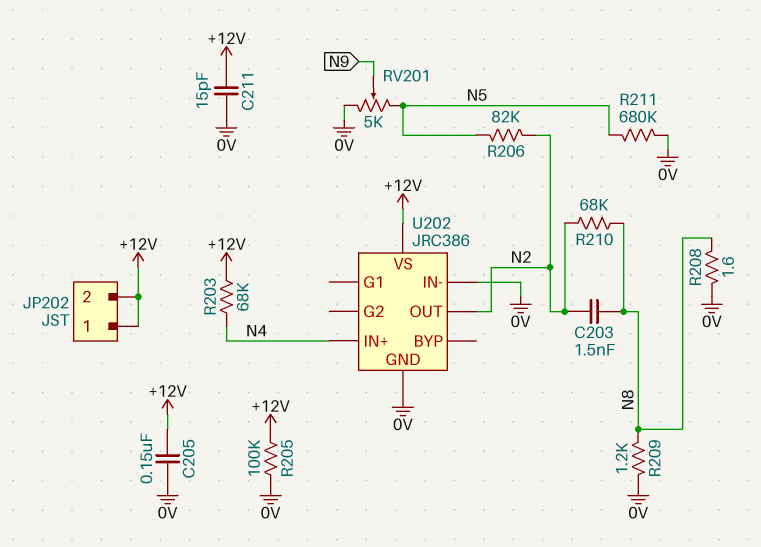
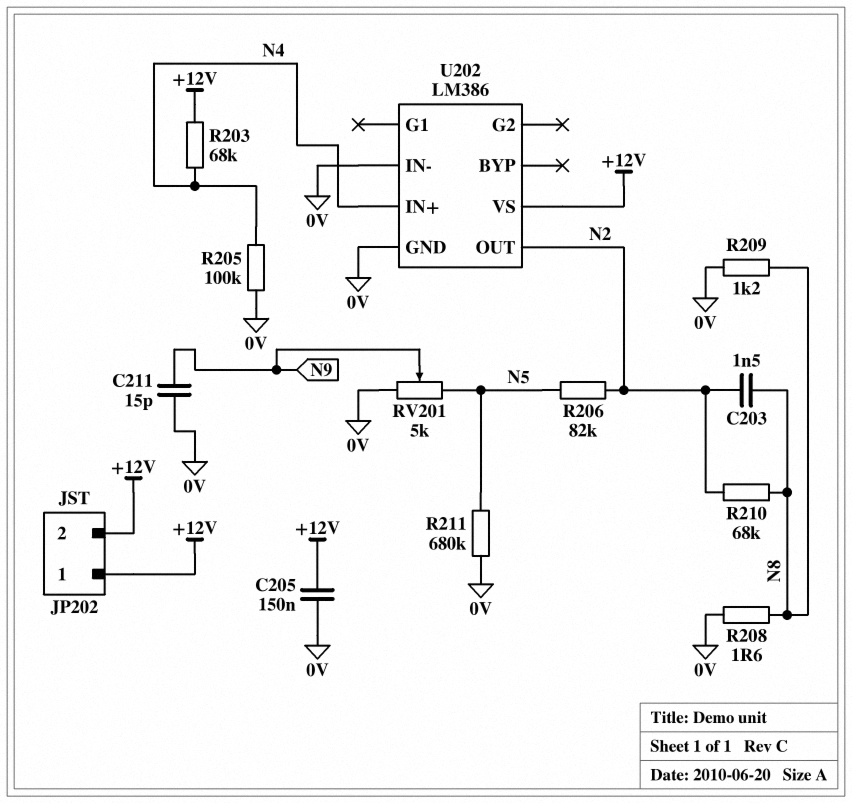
C211: 15pF (+12V, 0V) -> 15pF (0V, N9)
R205: 100k (+12V, 0V) -> 100k (0V, N4)
U202: JRC386 -> LM386

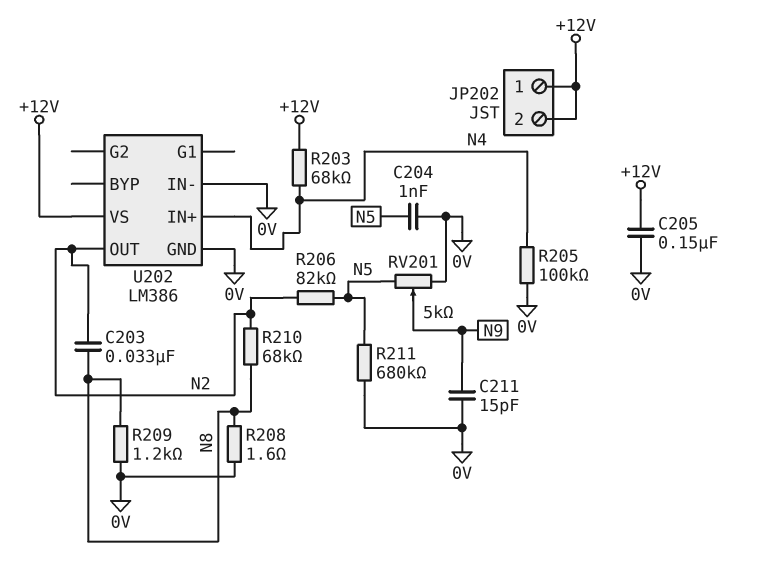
C203: 1.5nF (N2, N8) -> 33nF (N2, N8)
C204: none -> 1nF (0V, N5)

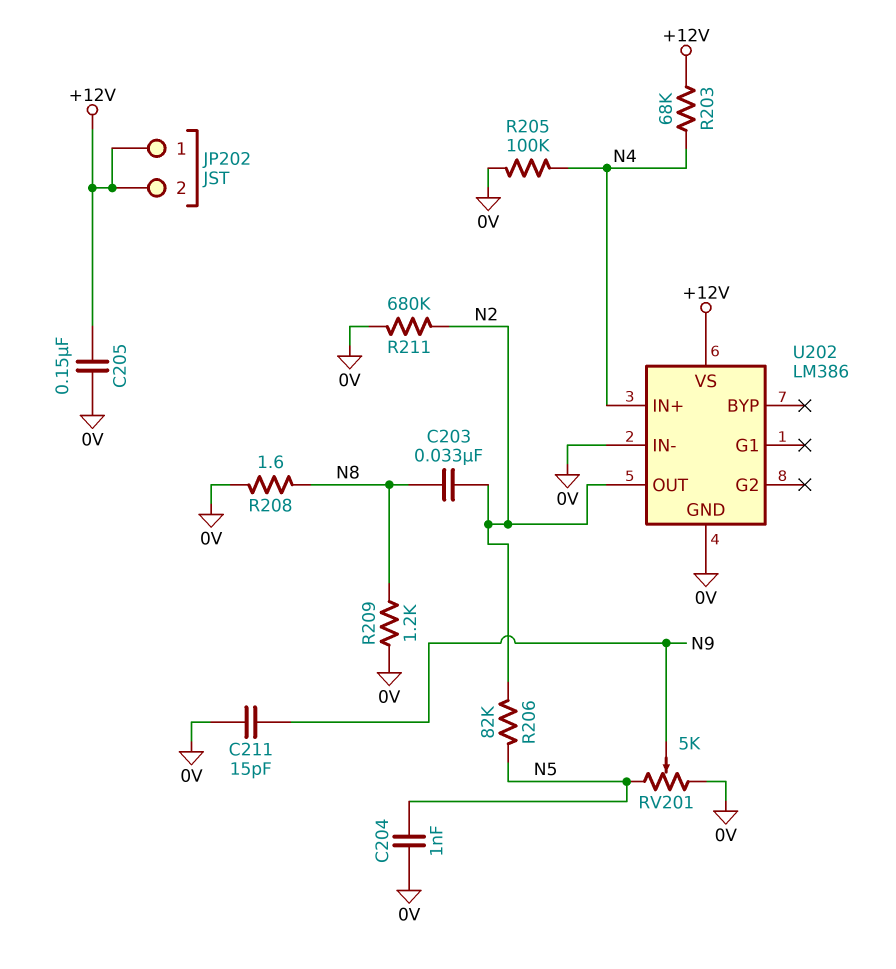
R210: 68k (N2, N8) -> none
R211: 680k (0V, N5) -> 680k (0V, N2)

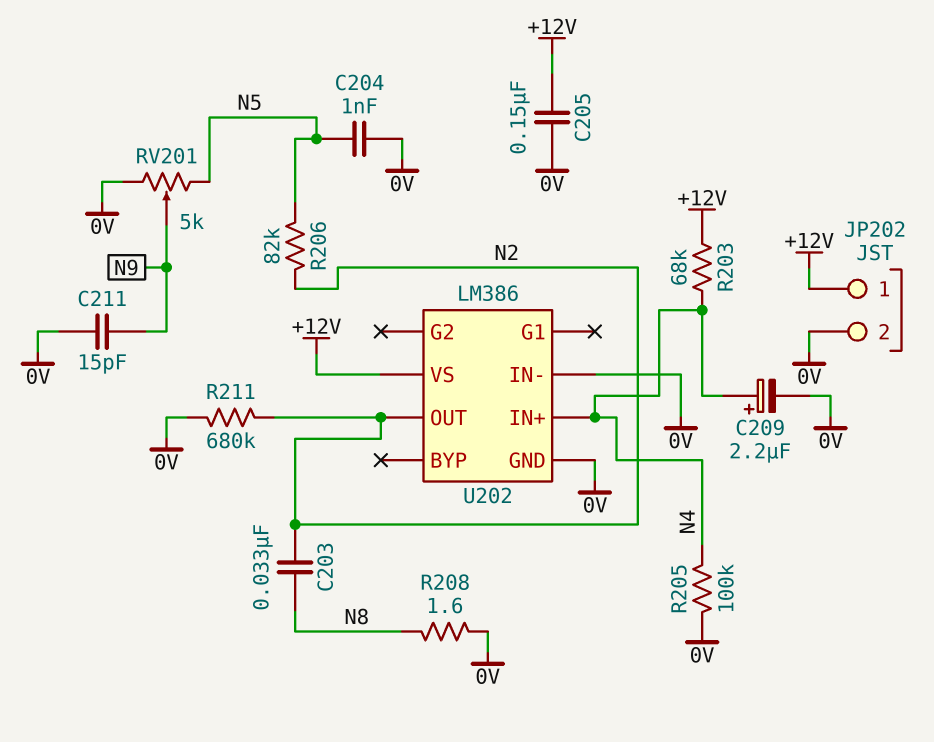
C209: none -> 2.2uF (plus N4, minus 0V)
JP202 pin 2: +12V -> 0V
R209: 1.2k (0V, N8) -> none

